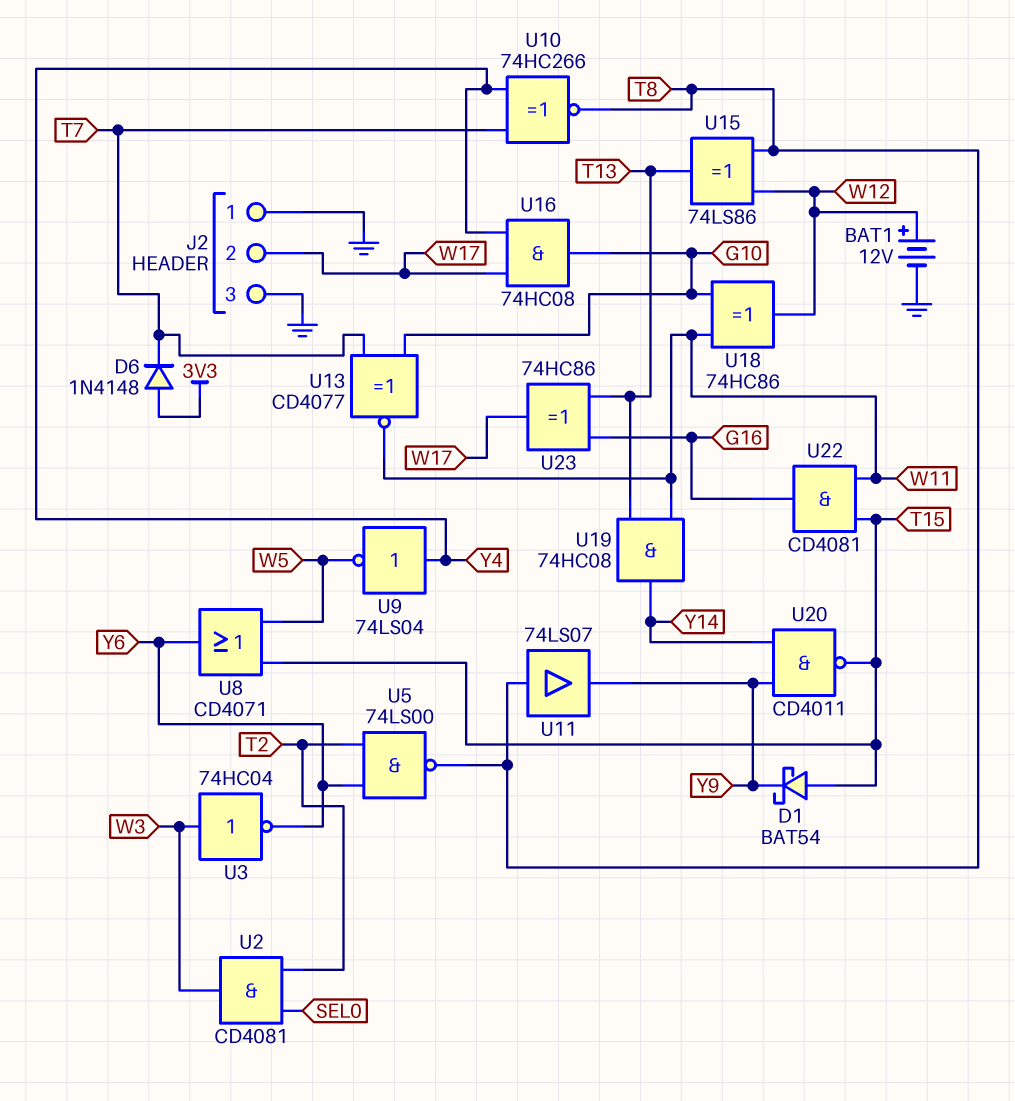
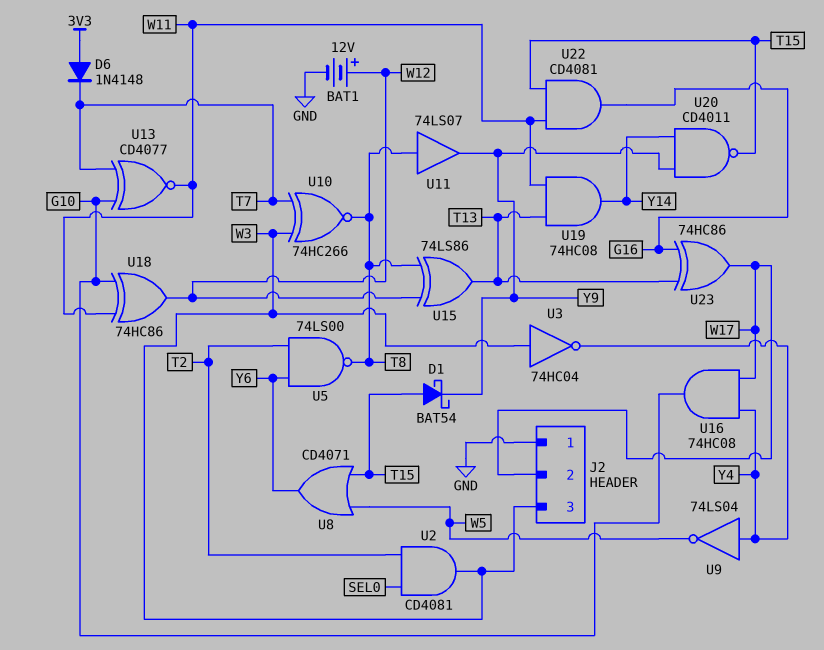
J2 pin 3: GND -> W3
U3: NOT 74HC04 (in W3, out Y6) -> NOT 74HC04 (in W3, out Y4)
U10: XNOR 74HC266 (in T7, in Y4, out T8) -> XNOR 74HC266 (in T7, in W3, out T8)

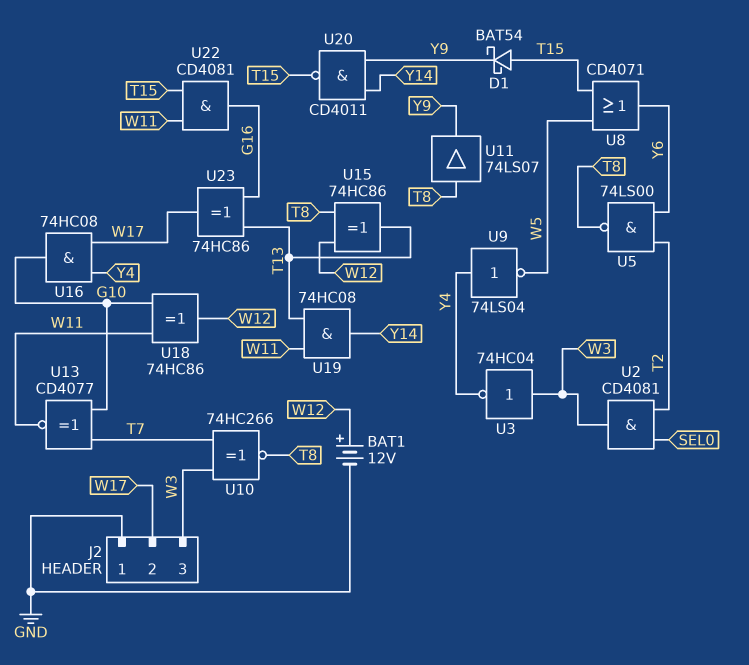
D6: diode 1N4148 (A 3V3, K T7) -> none
U15: XOR 74LS86 (in T8, in W12, out T13) -> XOR 74HC86 (in T8, in W12, out T13)

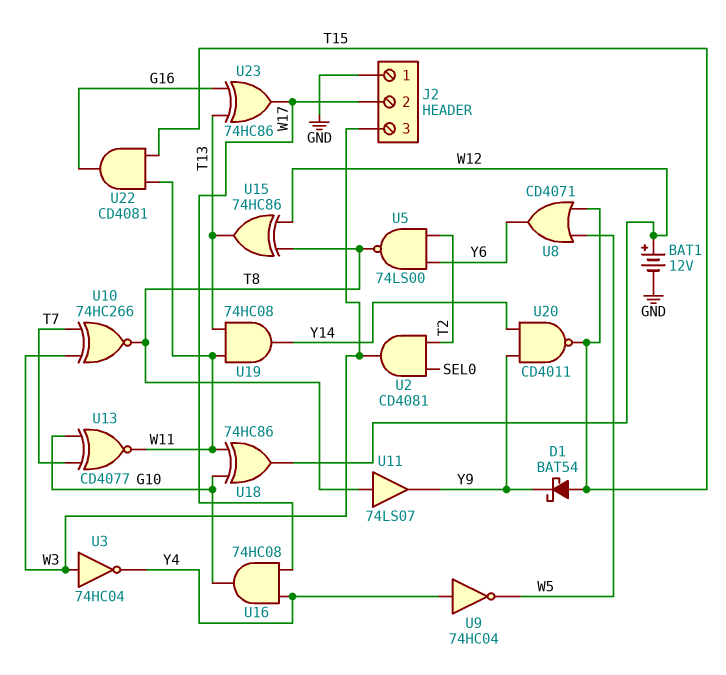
U9: NOT 74LS04 (in Y4, out W5) -> NOT 74HC04 (in Y4, out W5)

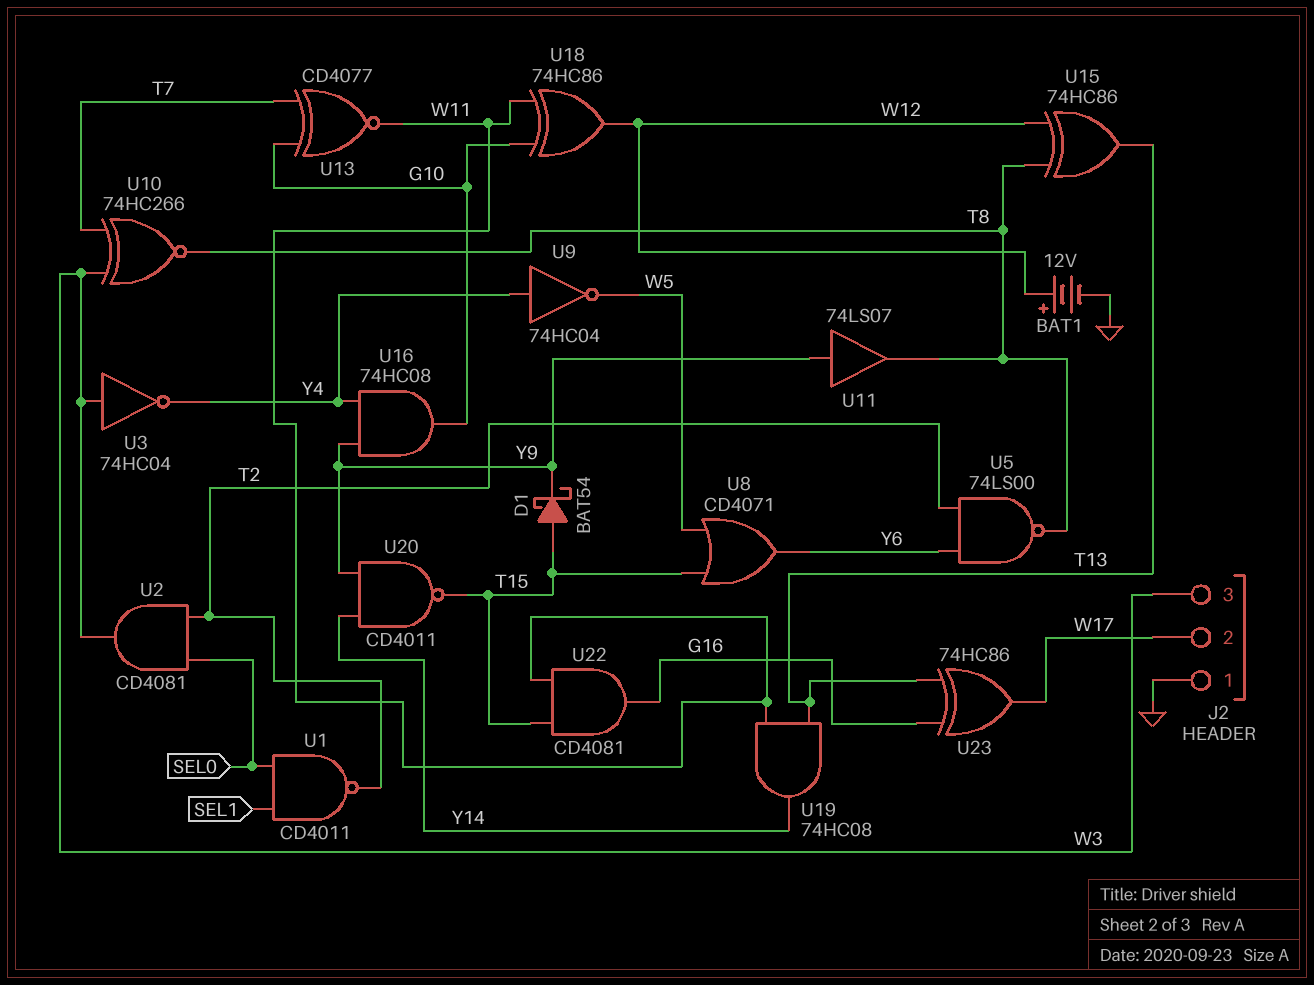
U1: none -> NAND CD4011 (in SEL0, in SEL1, out T2)
U11: buffer 74LS07 (in T8, out Y9) -> buffer 74LS07 (in Y9, out T8)
U16: AND 74HC08 (in W17, in Y4, out G10) -> AND 74HC08 (in Y4, in Y9, out G10)

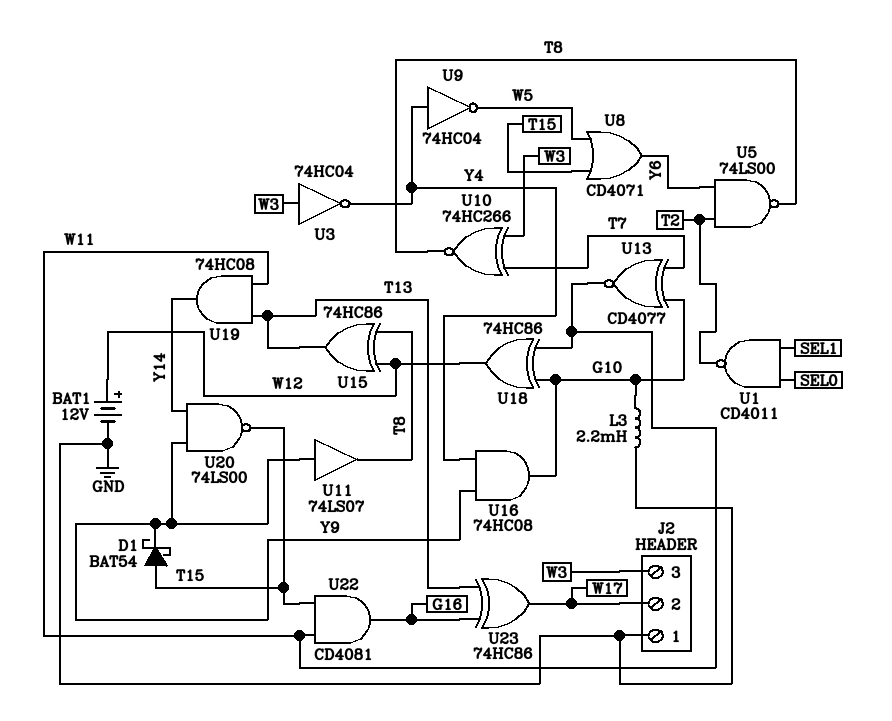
L3: none -> 2.2mH (G10, GND)
U2: AND CD4081 (in SEL0, in T2, out W3) -> none
U20: NAND CD4011 (in Y9, in Y14, out T15) -> NAND 74LS00 (in Y9, in Y14, out T15)

